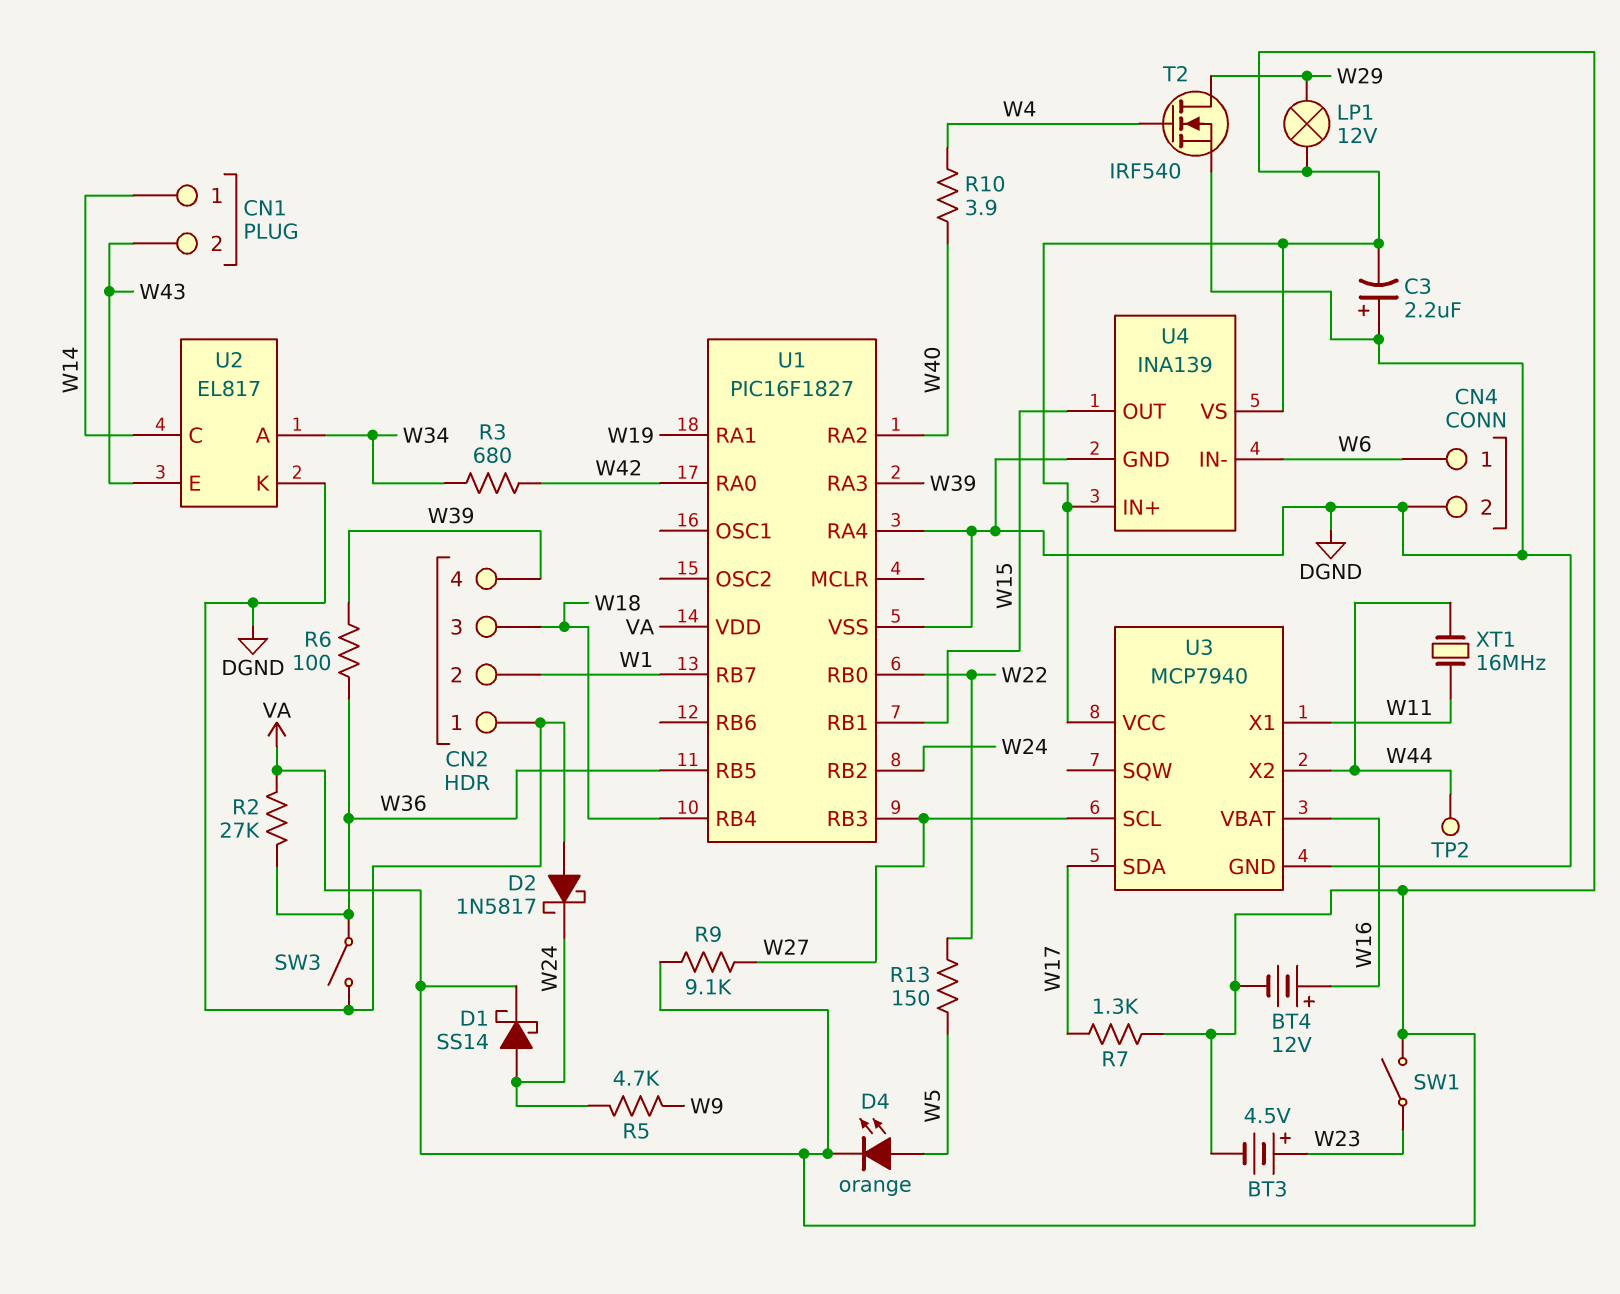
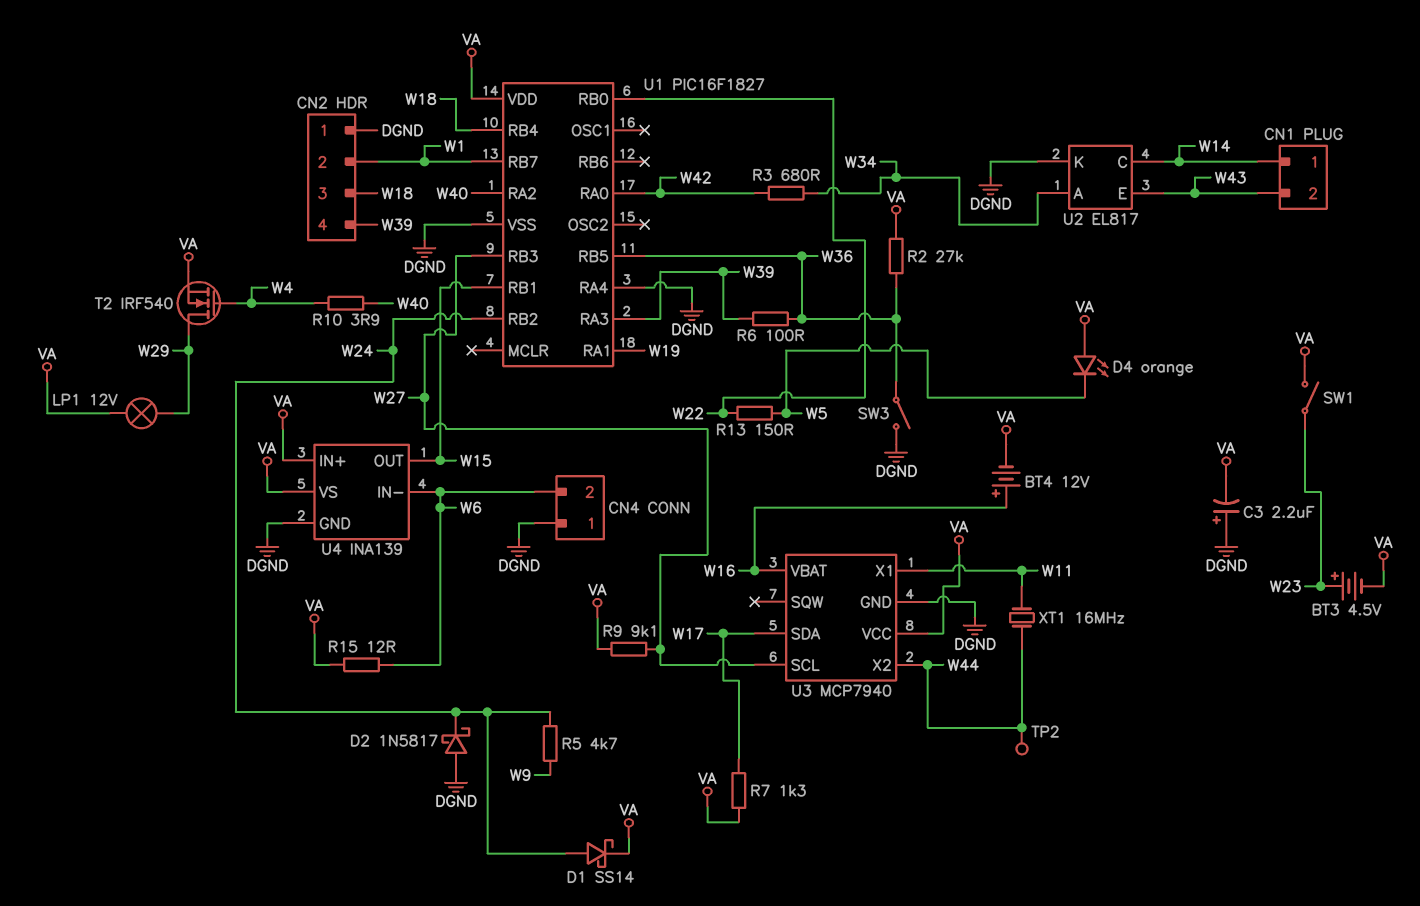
CN4 pin 1: W6 -> DGND
CN4 pin 2: DGND -> W6
D4: LED orange (A W5, K VA) -> LED orange (A VA, K W5)
R15: none -> 12 (VA, W6)
T2: NMOS IRF540 (G W4, D W29, S DGND) -> NMOS IRF540 (G W4, D W29, S VA)

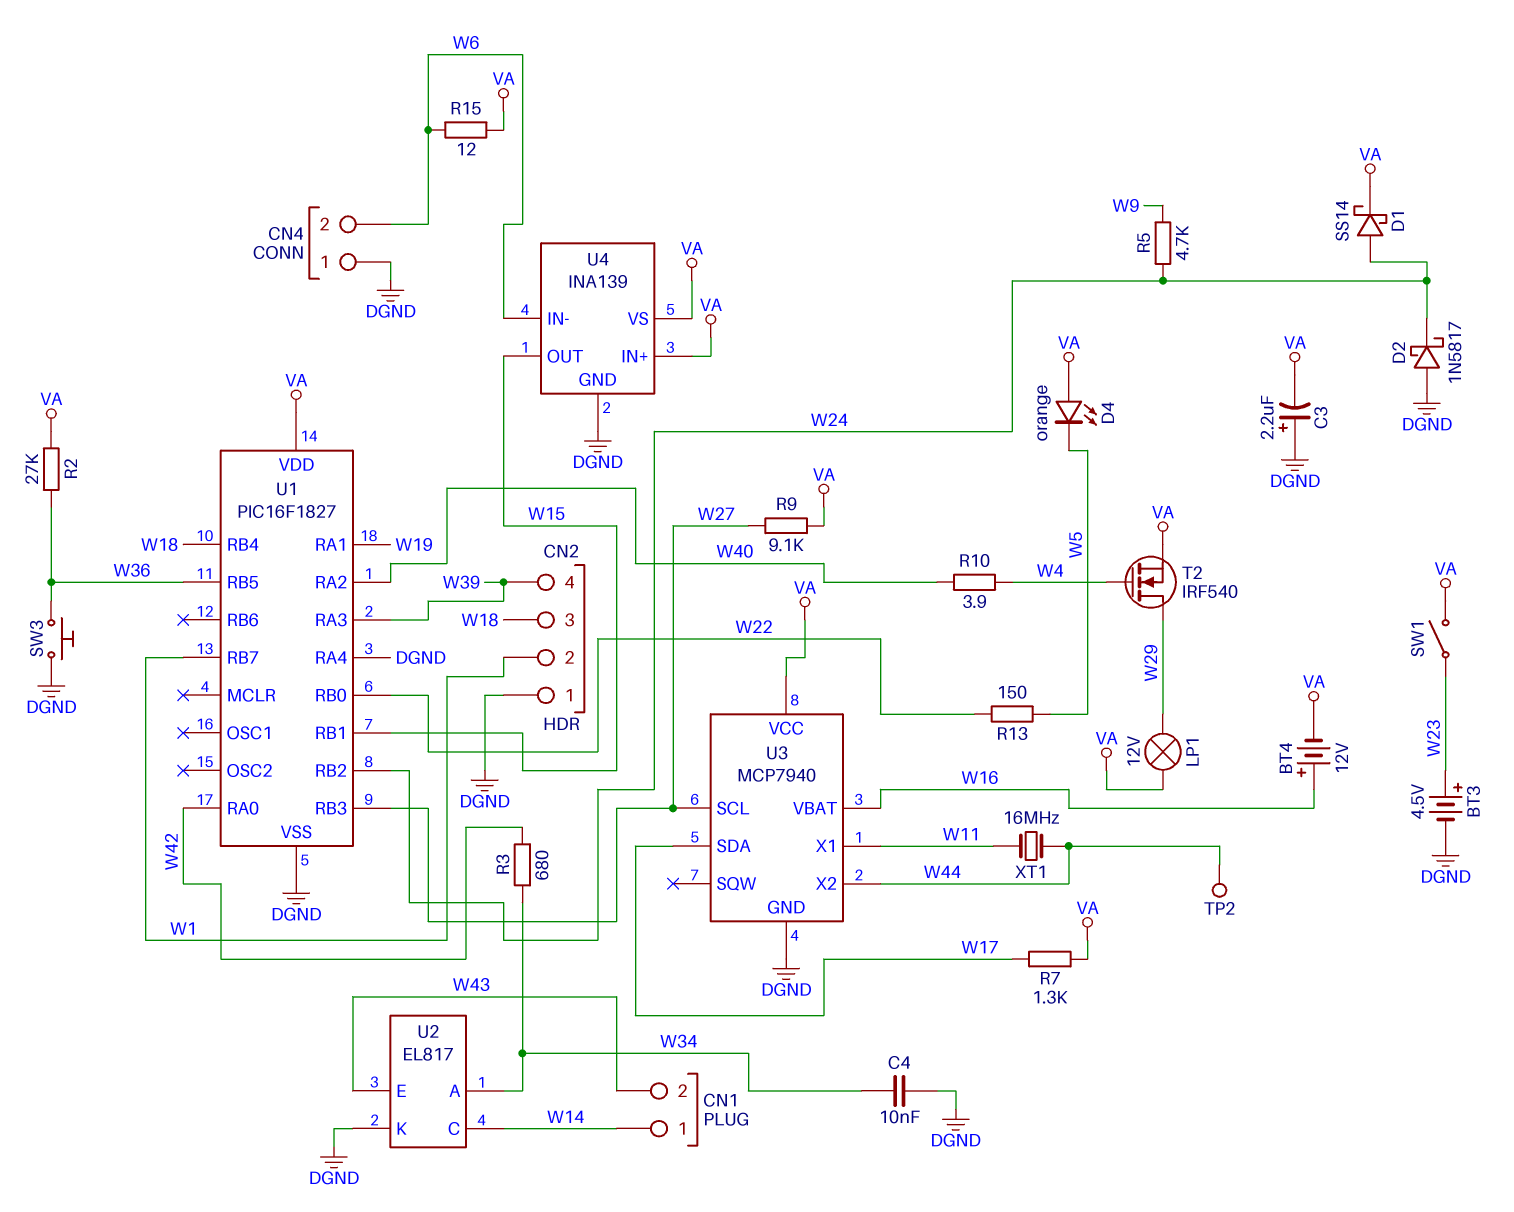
BT3: 4.5V (plus W23, minus VA) -> 4.5V (plus W23, minus DGND)
C4: none -> 10nF (DGND, W34)
R6: 100 (W36, W39) -> none
SW3: switch (DGND, W36) -> button (DGND, W36)

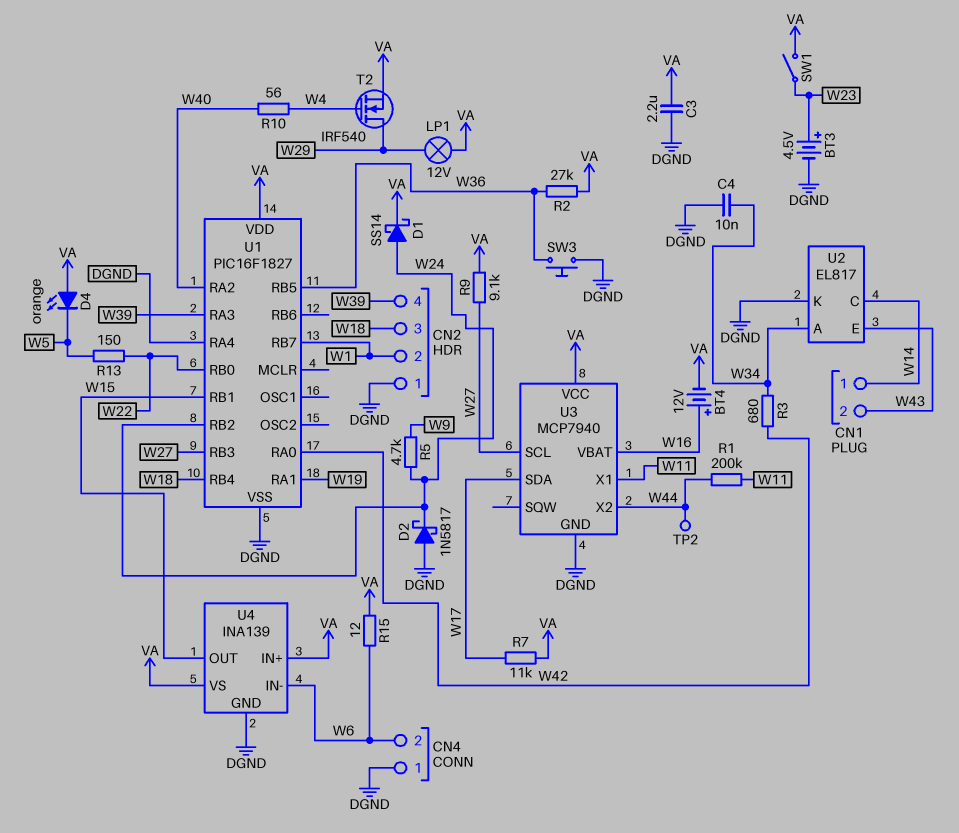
C3: 2.2uF (plus DGND, minus VA) -> 2.2uF (DGND, VA)
R1: none -> 200k (W11, W44)
R7: 1.3k (VA, W17) -> 11k (VA, W17)
R10: 3.9 (W4, W40) -> 56 (W4, W40)
XT1: 16MHz (W11, W44) -> none

